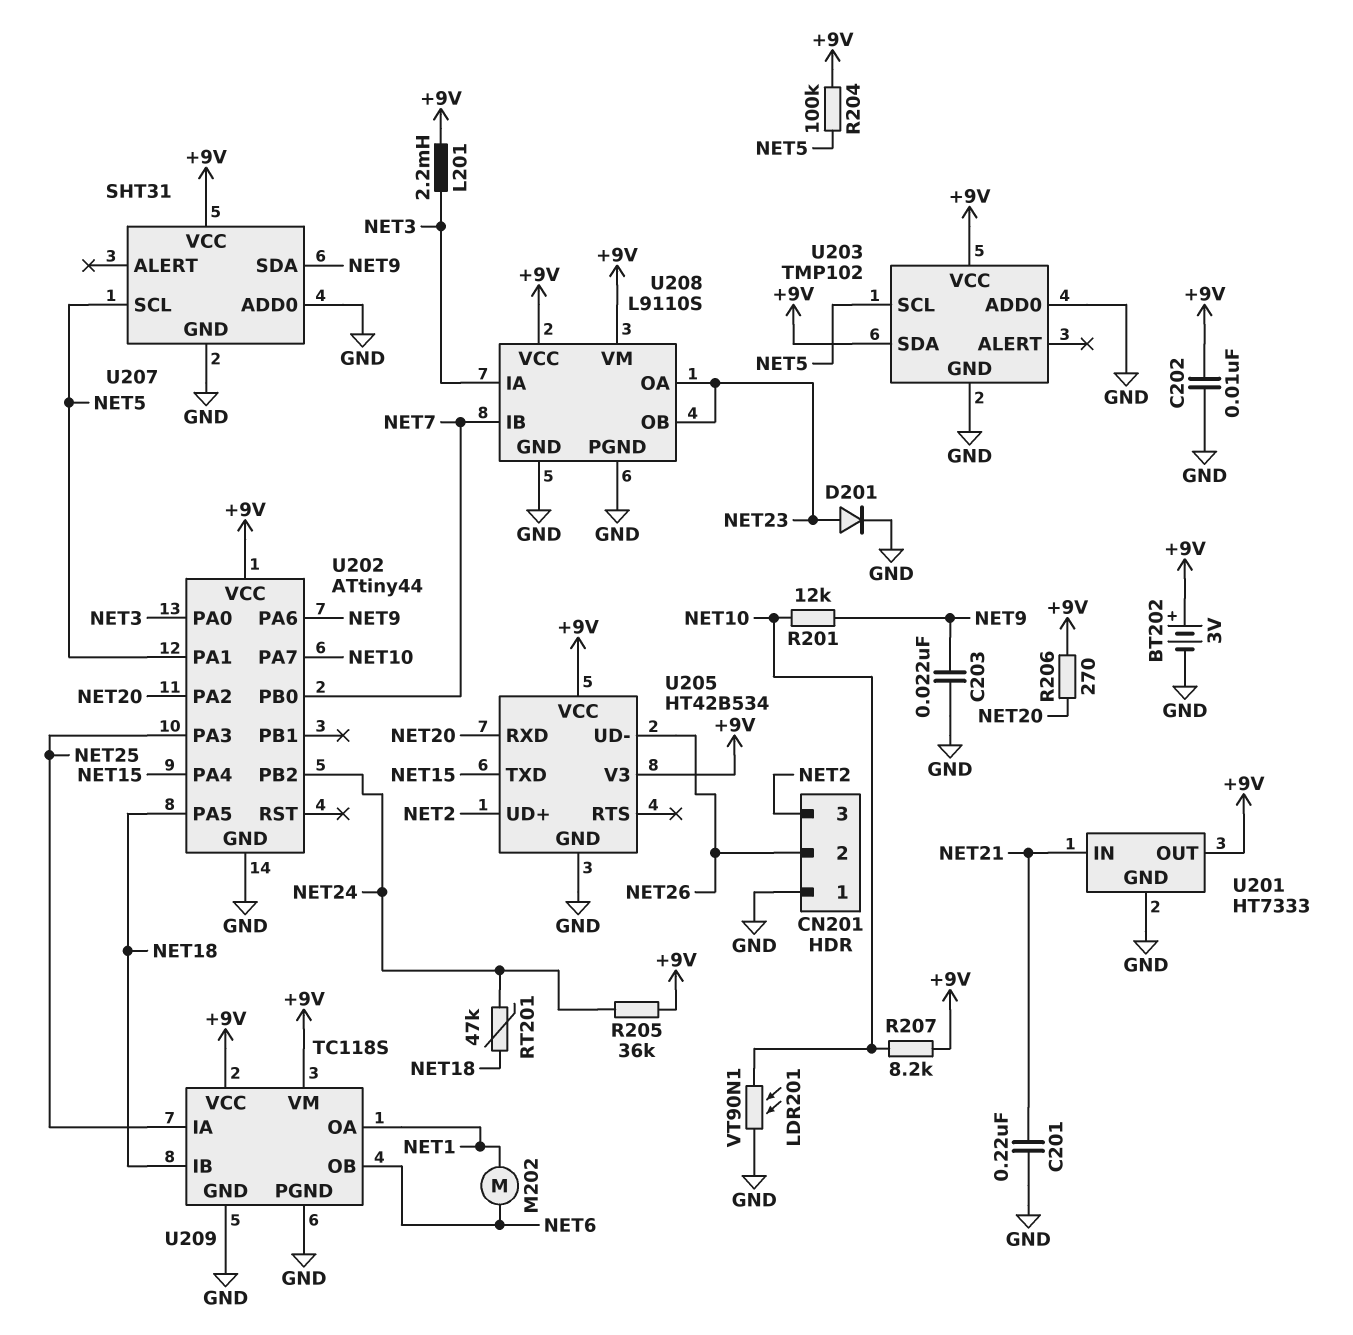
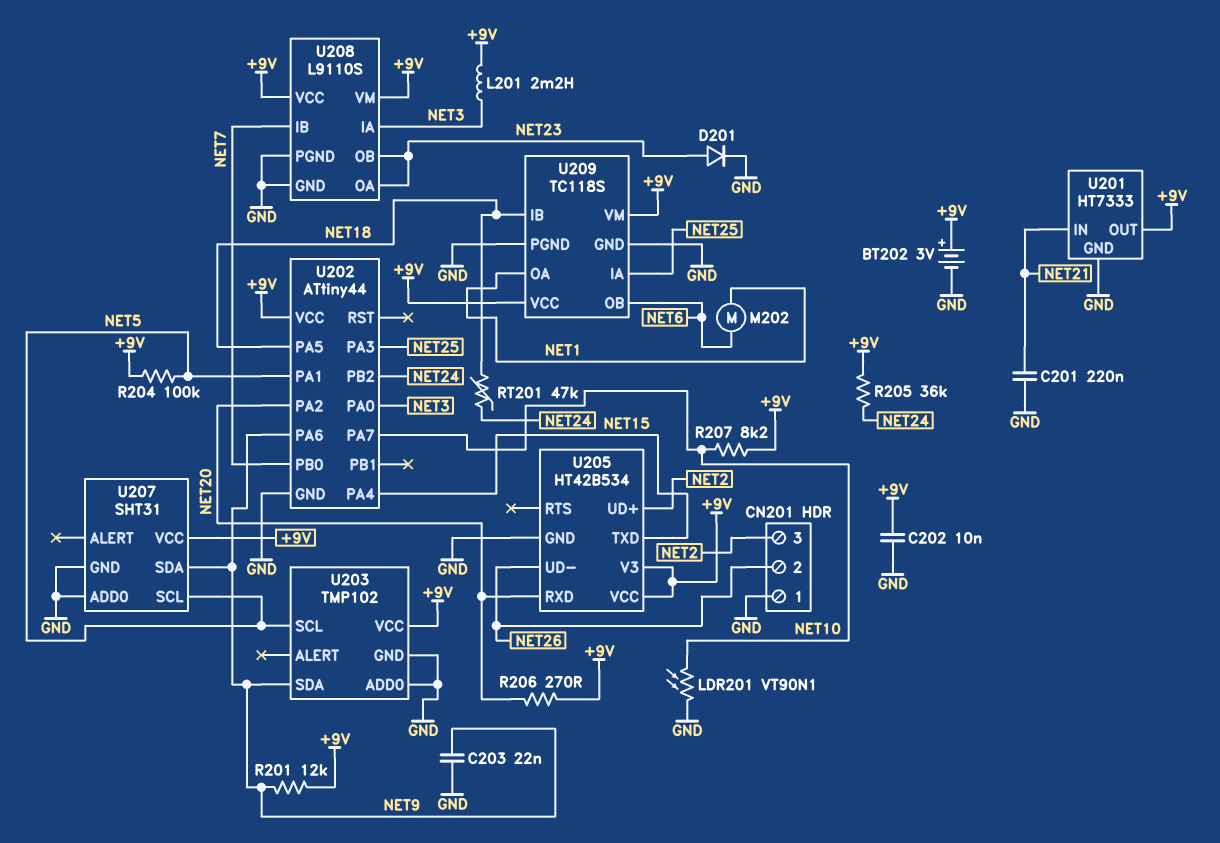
R201: 12k (NET9, NET10) -> 12k (+9V, NET9)
U203 pin SDA: +9V -> NET9

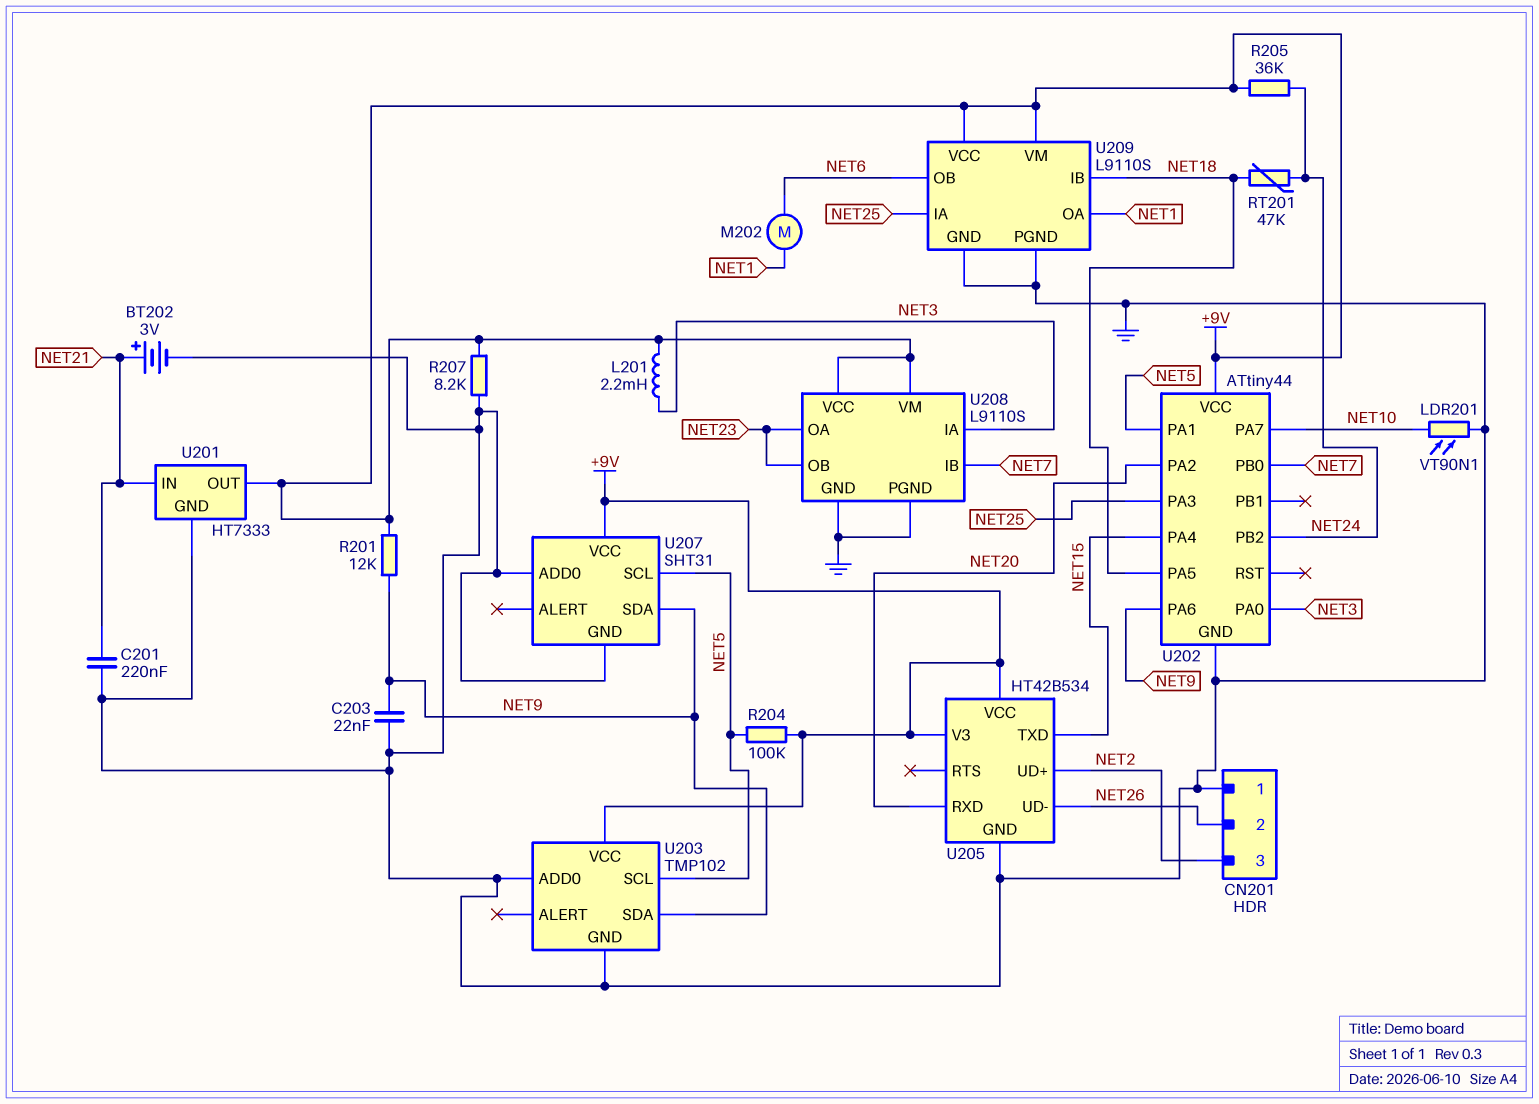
BT202: 3V (plus +9V, minus GND) -> 3V (plus NET21, minus GND)
C202: 10nF (+9V, GND) -> none
D201: diode (A NET23, K GND) -> none
R206: 270 (+9V, NET20) -> none
R207: 8.2k (+9V, NET10) -> 8.2k (+9V, GND)
U209: TC118S -> L9110S

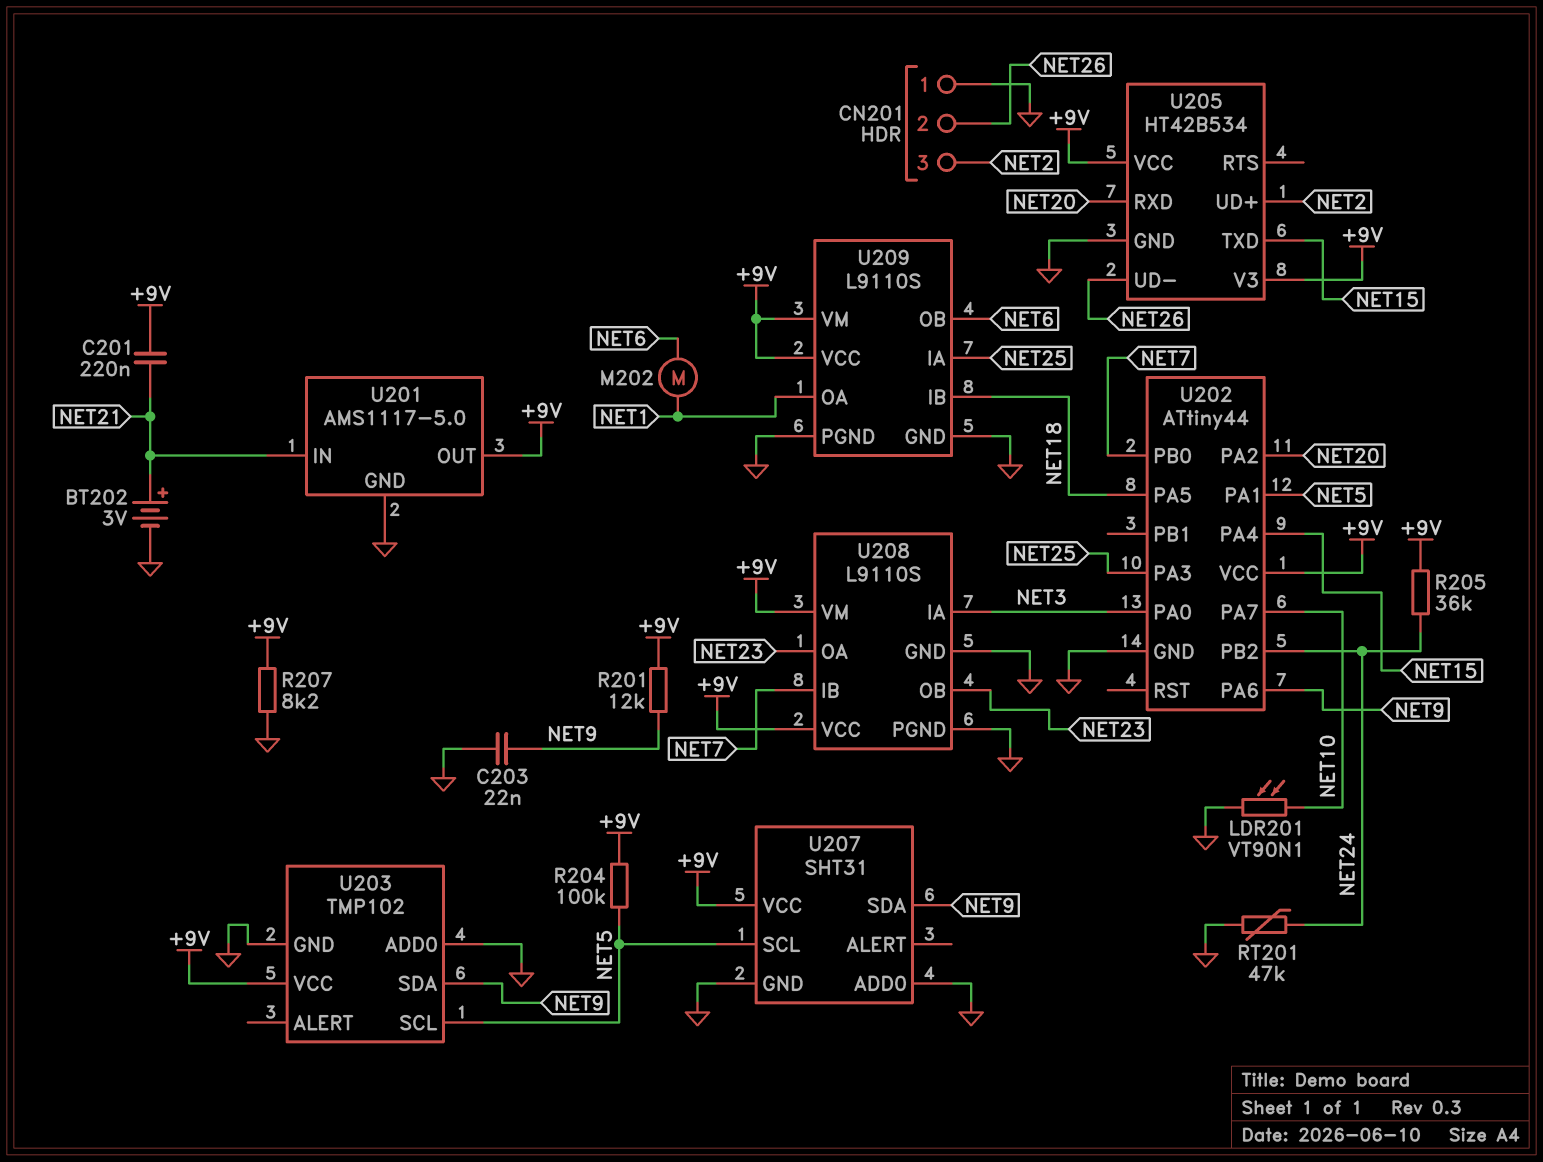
C201: 220nF (GND, NET21) -> 220nF (+9V, NET21)
L201: 2.2mH (+9V, NET3) -> none
RT201: 47k (NET18, NET24) -> 47k (GND, NET24)
U201: HT7333 -> AMS1117-5.0

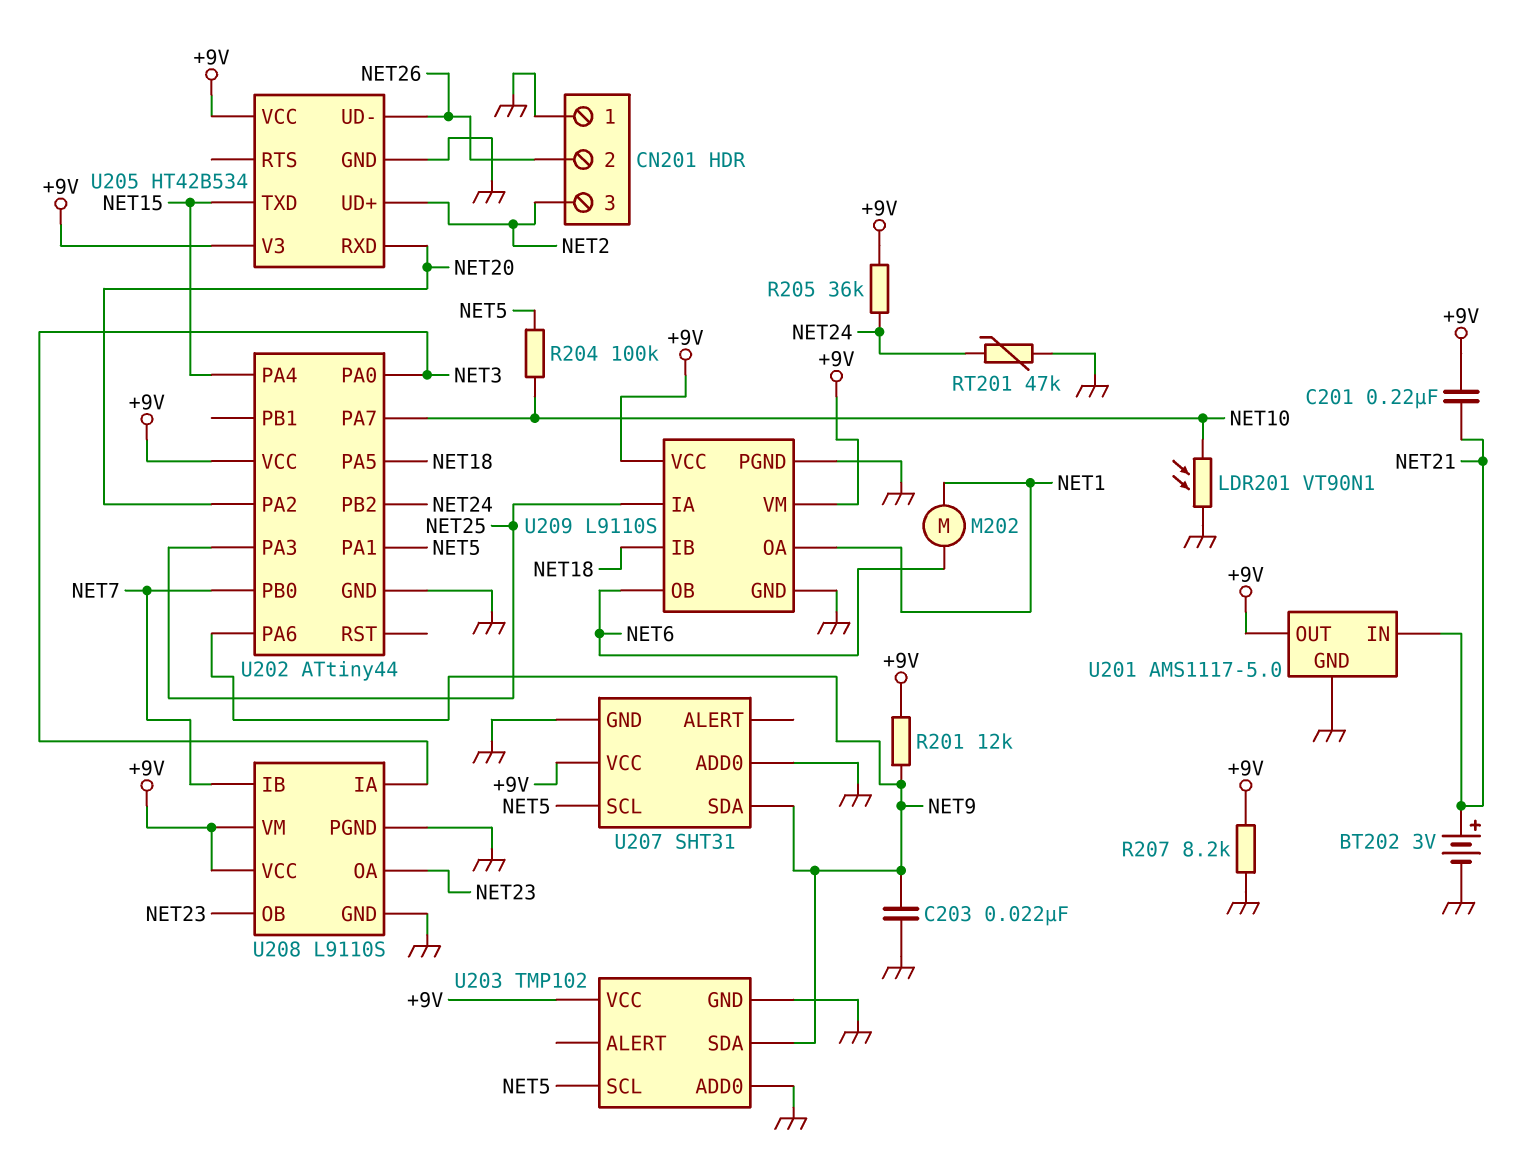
R204: 100k (+9V, NET5) -> 100k (NET5, NET10)

